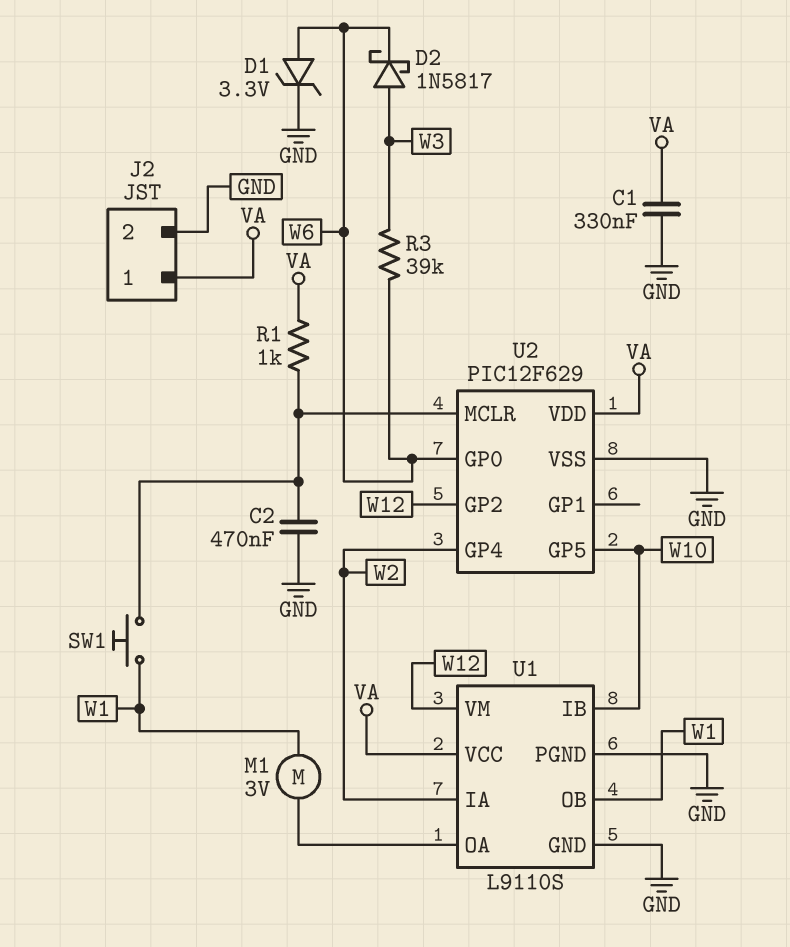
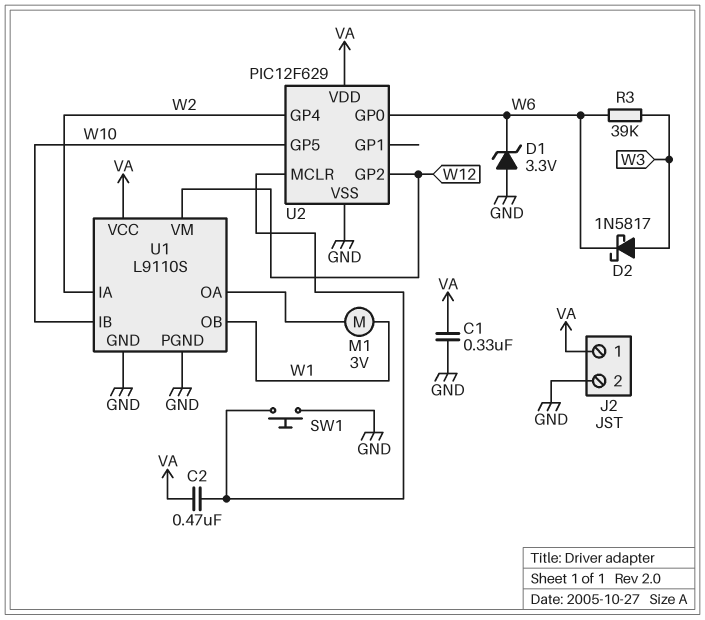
C2: 470nF (GND, U2/MCLR) -> 470nF (U2/MCLR, VA)
D1: zener 3.3V (A W6, K GND) -> zener 3.3V (A GND, K W6)
R1: 1k (U2/MCLR, VA) -> none
SW1: button (U2/MCLR, W1) -> button (GND, U2/MCLR)

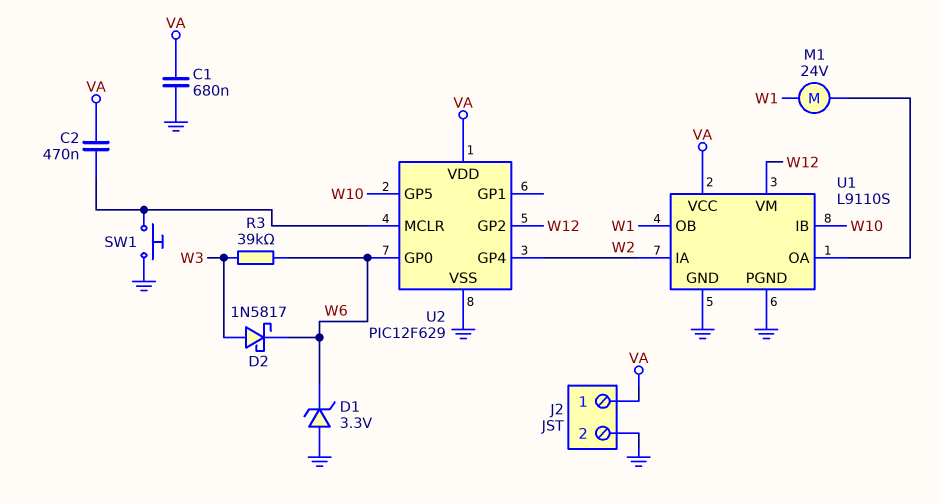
C1: 330nF (GND, VA) -> 680nF (GND, VA)
M1: motor 3V (U1/OA, W1) -> motor 24V (U1/OA, W1)

